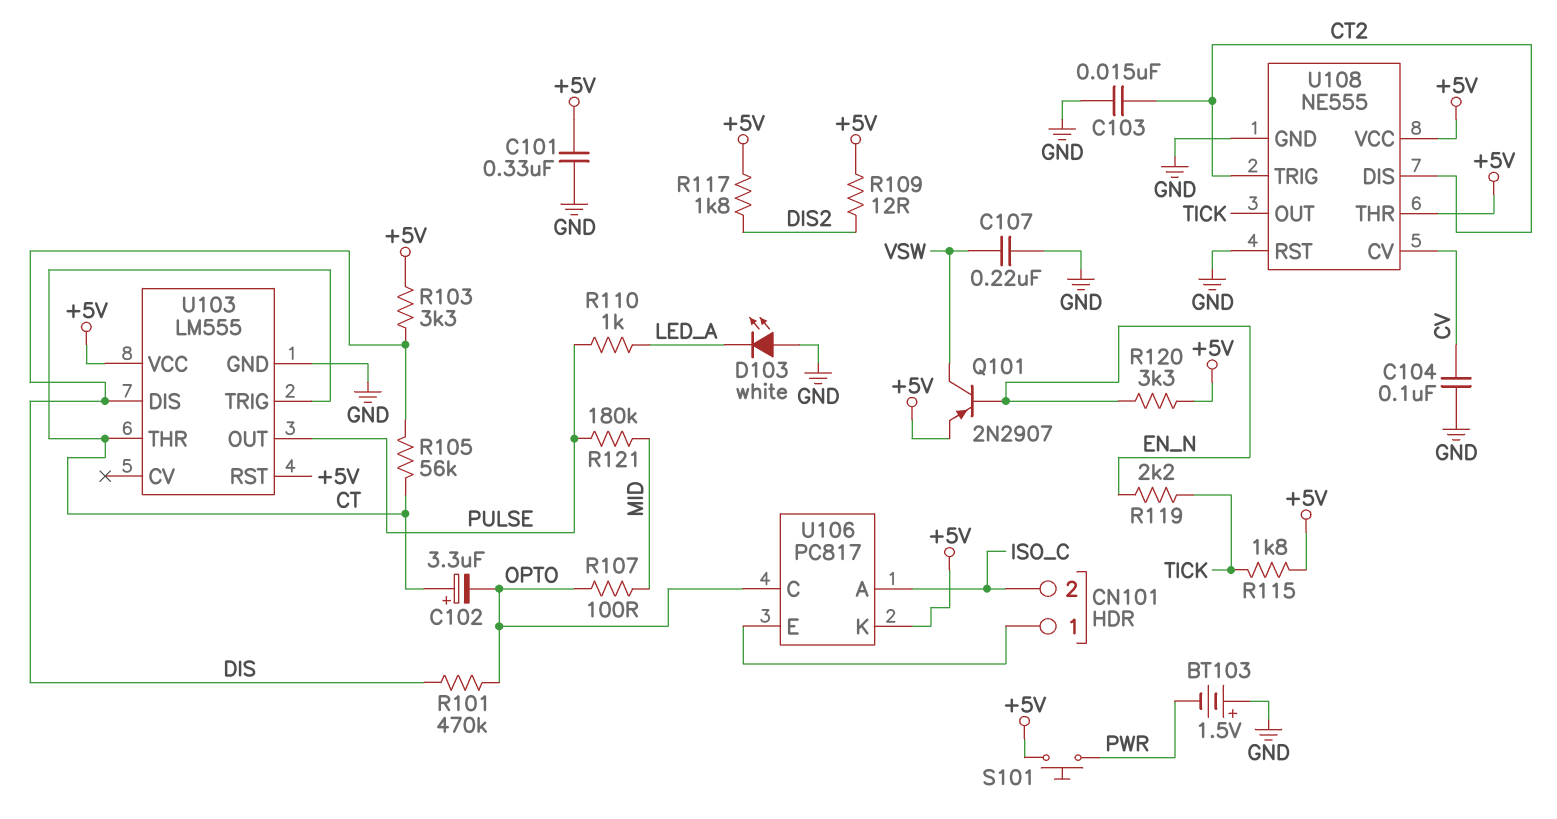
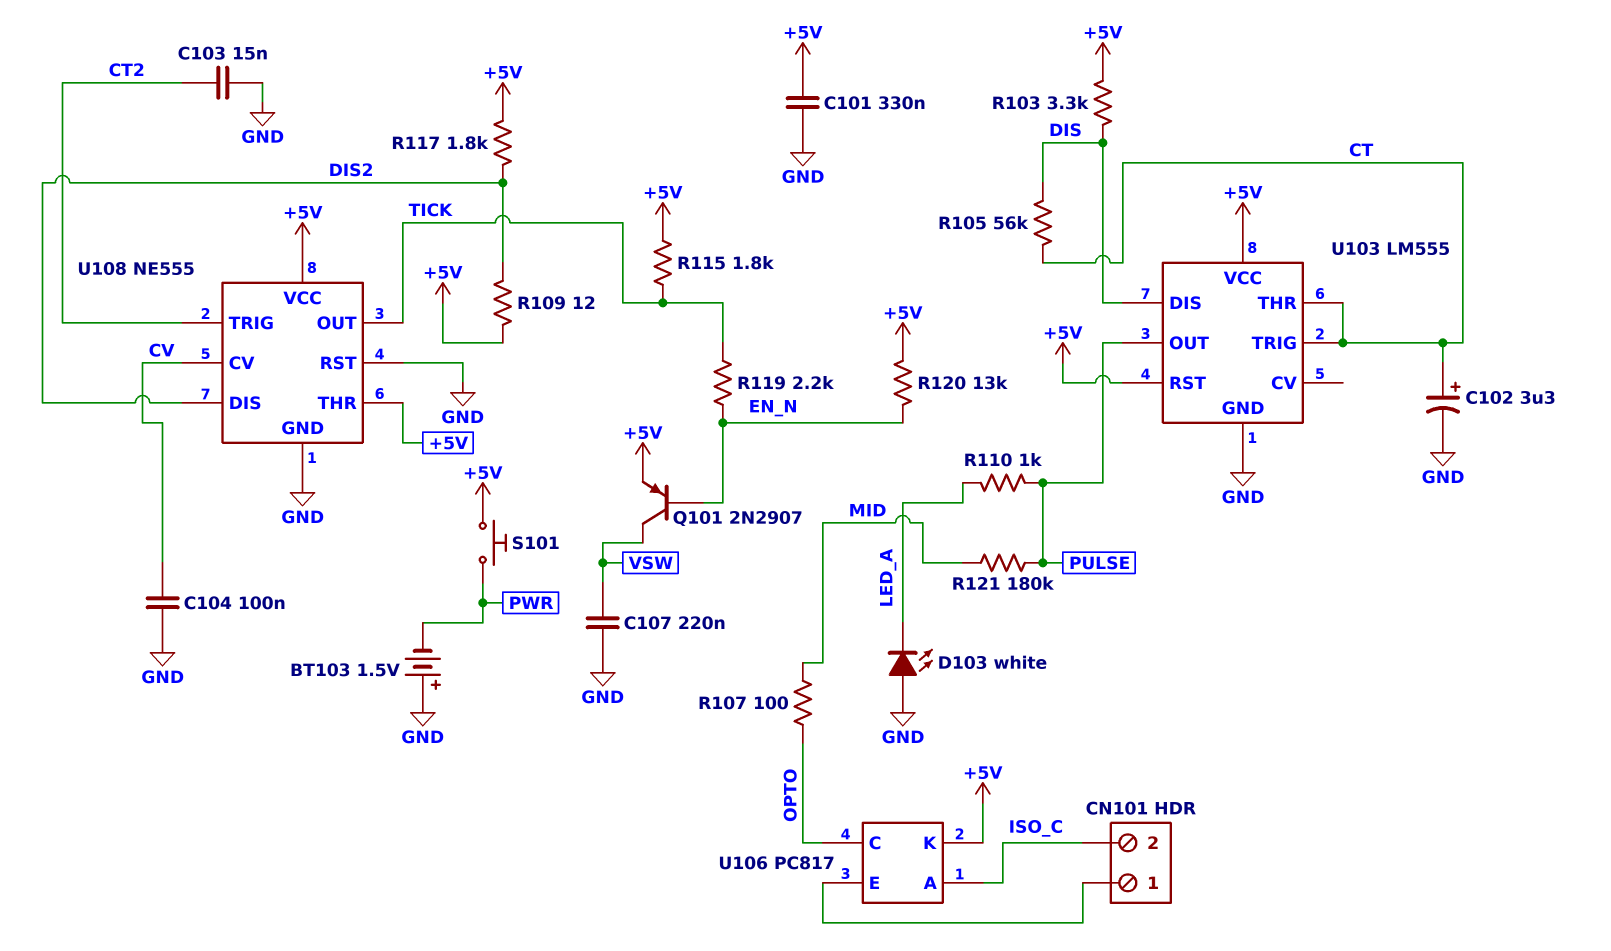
C102: 3.3uF (plus CT, minus OPTO) -> 3.3uF (plus CT, minus GND)
R101: 470k (DIS, OPTO) -> none
R120: 3.3k (+5V, EN_N) -> 13k (+5V, EN_N)
U108 pin DIS: CT2 -> DIS2

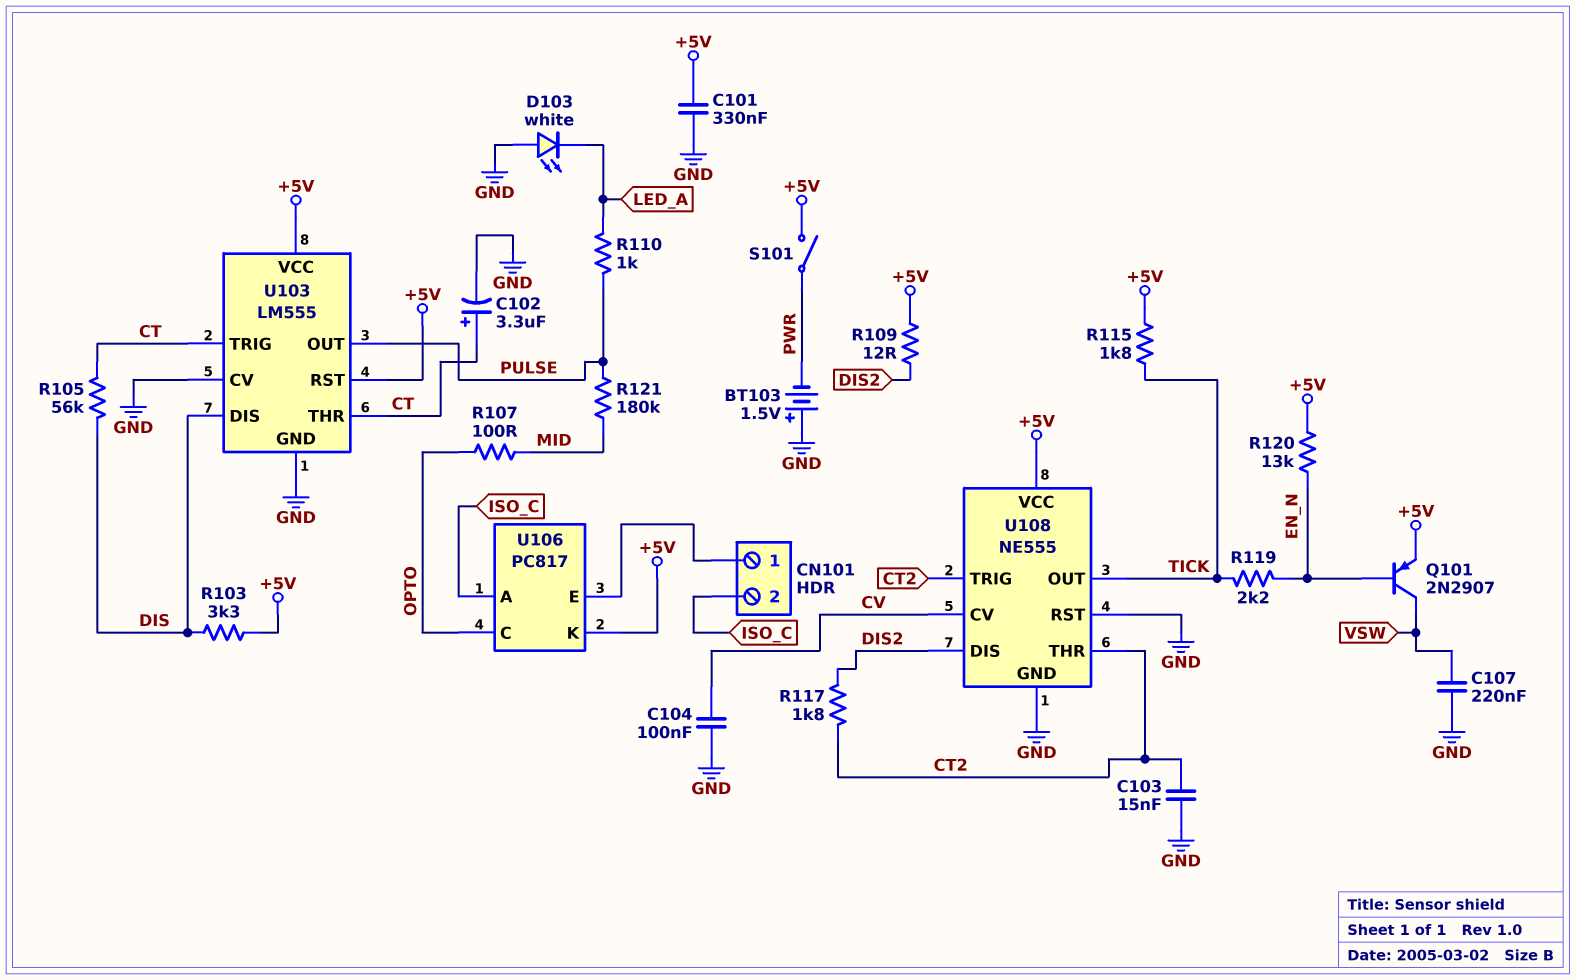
R117: 1.8k (+5V, DIS2) -> 1.8k (CT2, DIS2)
S101: button (+5V, PWR) -> switch (+5V, PWR)
U103 pin CV: none -> GND
U108 pin THR: +5V -> CT2

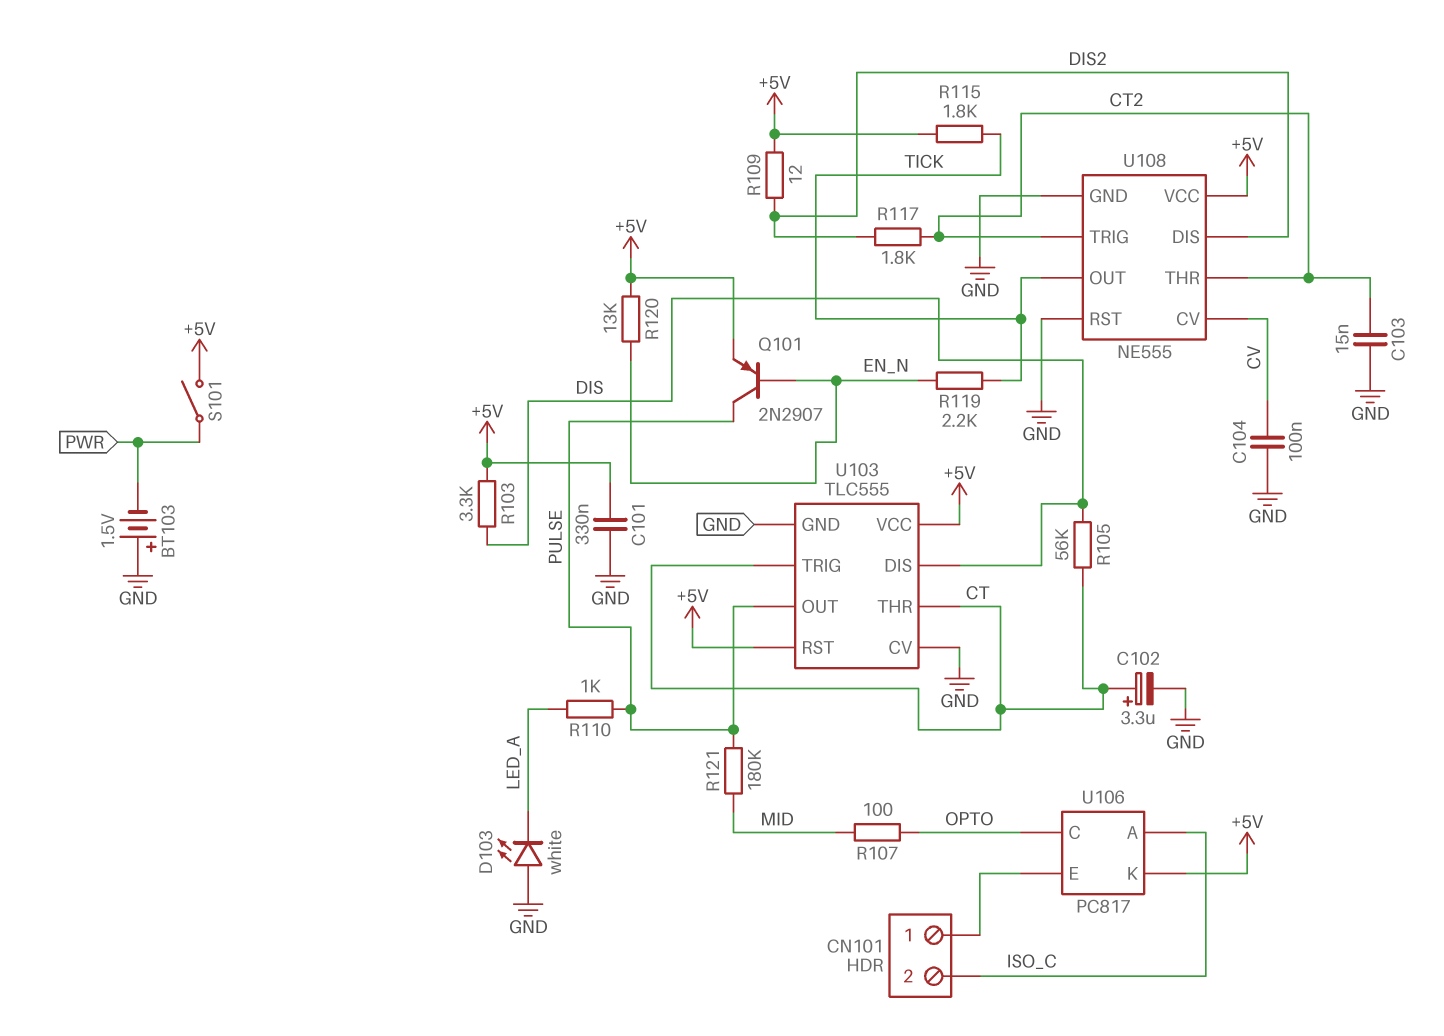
C107: 220nF (GND, VSW) -> none
Q101: PNP 2N2907 (B EN_N, C VSW, E +5V) -> PNP 2N2907 (B EN_N, C PULSE, E +5V)
U103: LM555 -> TLC555

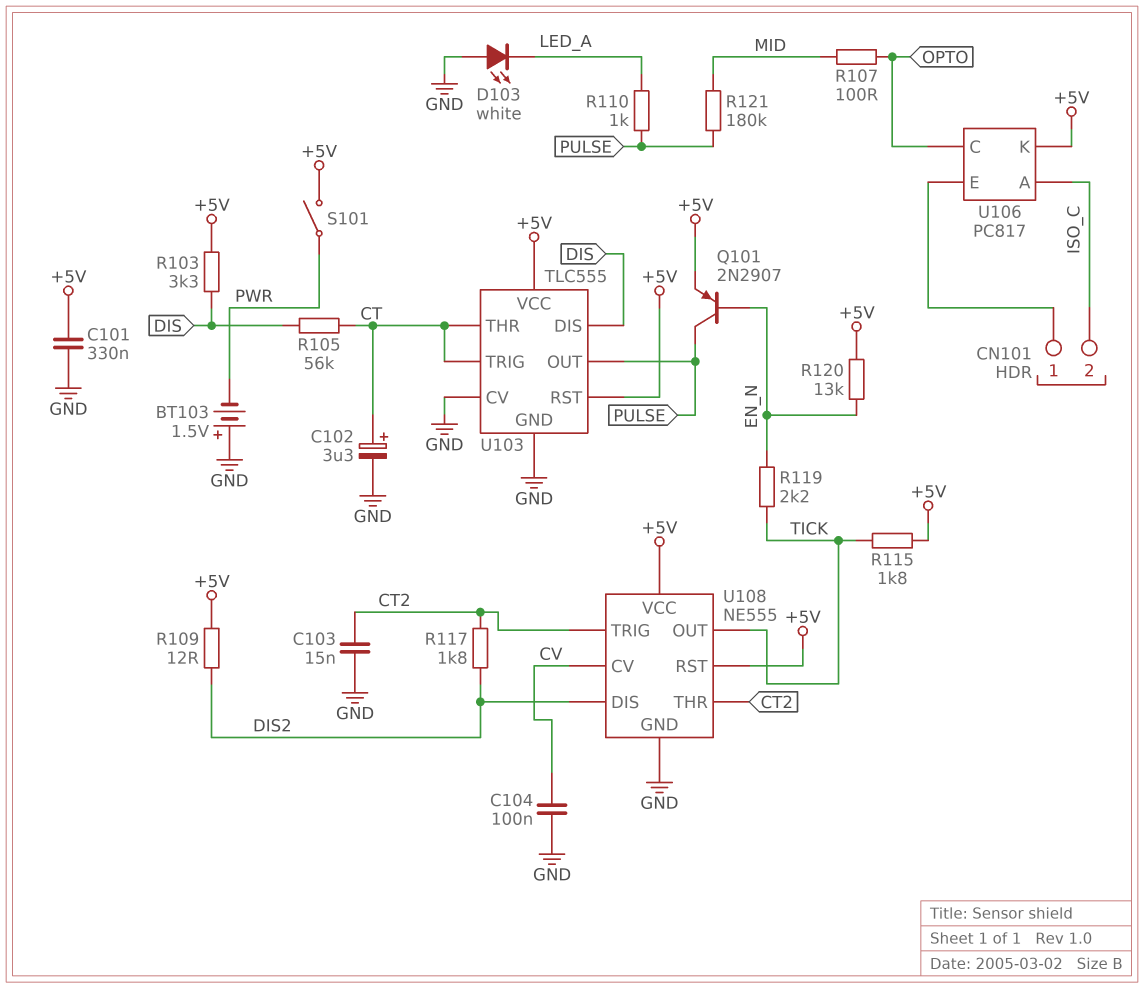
U108 pin RST: GND -> +5V

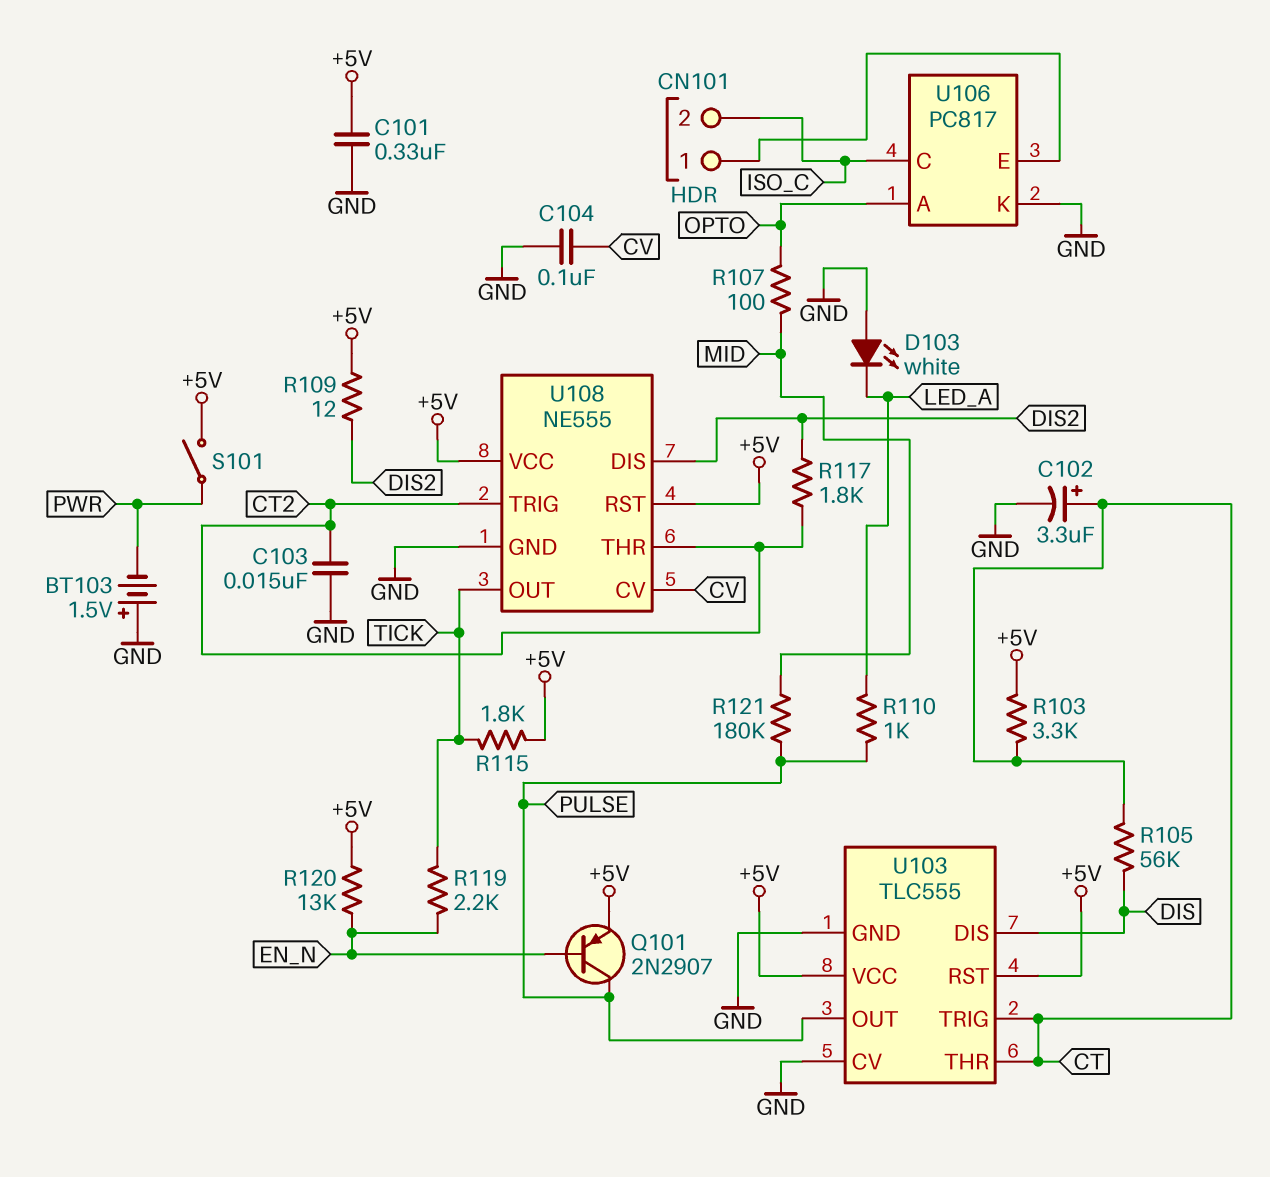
R103: 3.3k (+5V, DIS) -> 3.3k (+5V, CT)
U106 pin A: ISO_C -> OPTO
U106 pin C: OPTO -> ISO_C
U106 pin K: +5V -> GND

